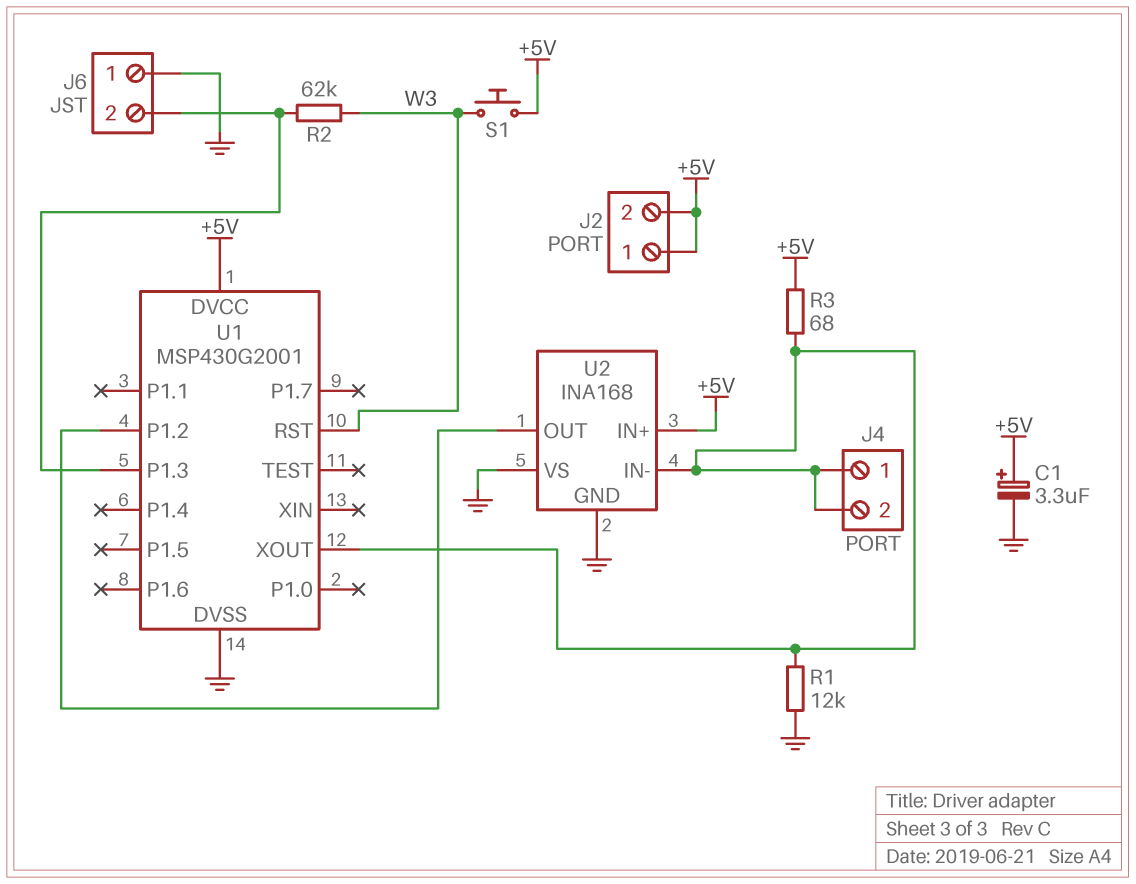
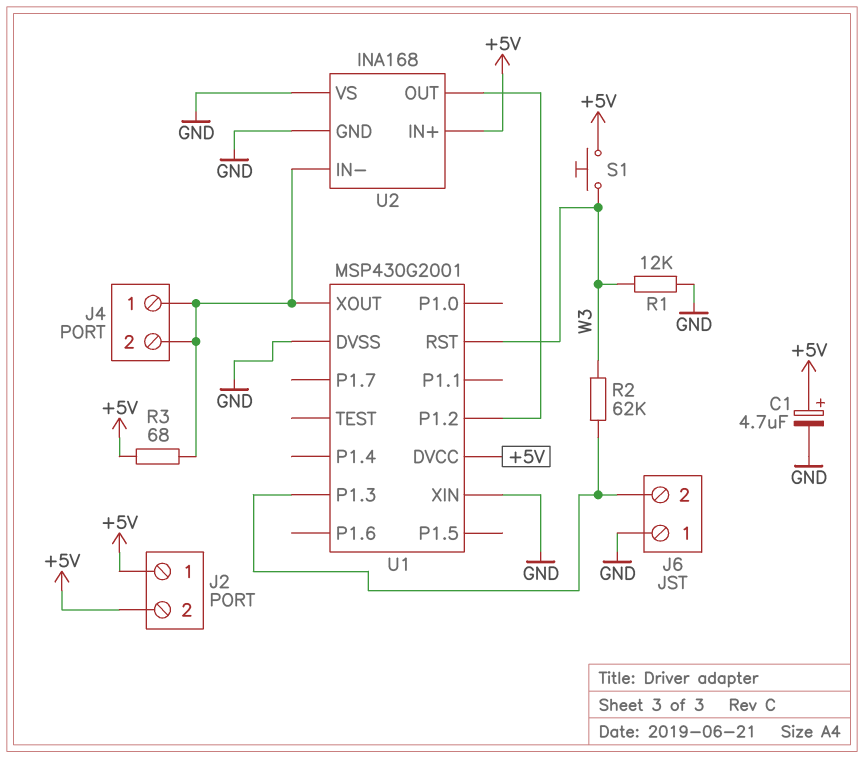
C1: 3.3uF (plus +5V, minus GND) -> 4.7uF (plus +5V, minus GND)
R1: 12k (GND, J4/1) -> 12k (GND, W3)
U1 pin XIN: none -> GND

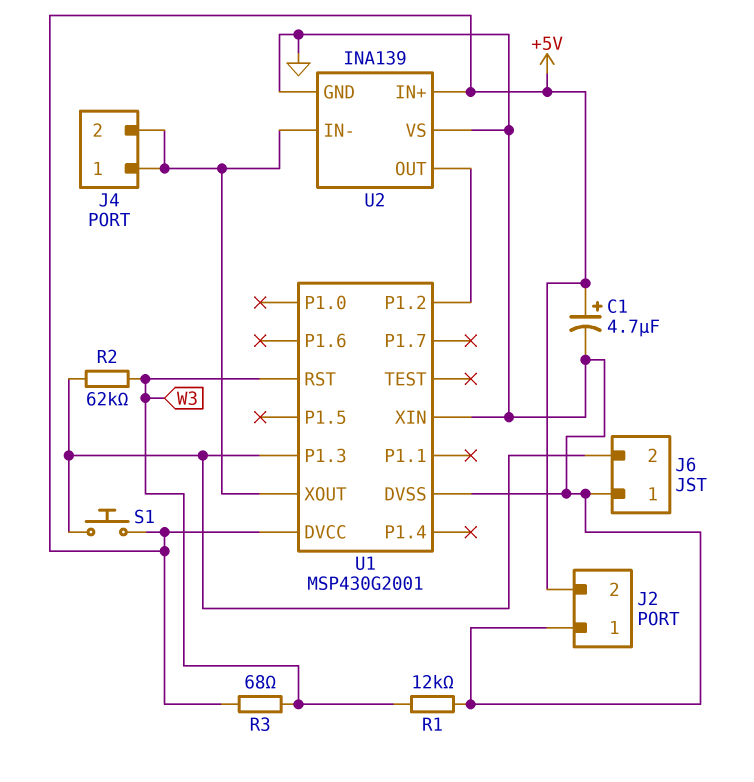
J2 pin 1: +5V -> GND
R3: 68 (+5V, J4/1) -> 68 (+5V, W3)
S1: button (+5V, W3) -> button (+5V, J6/2)
U2: INA168 -> INA139

